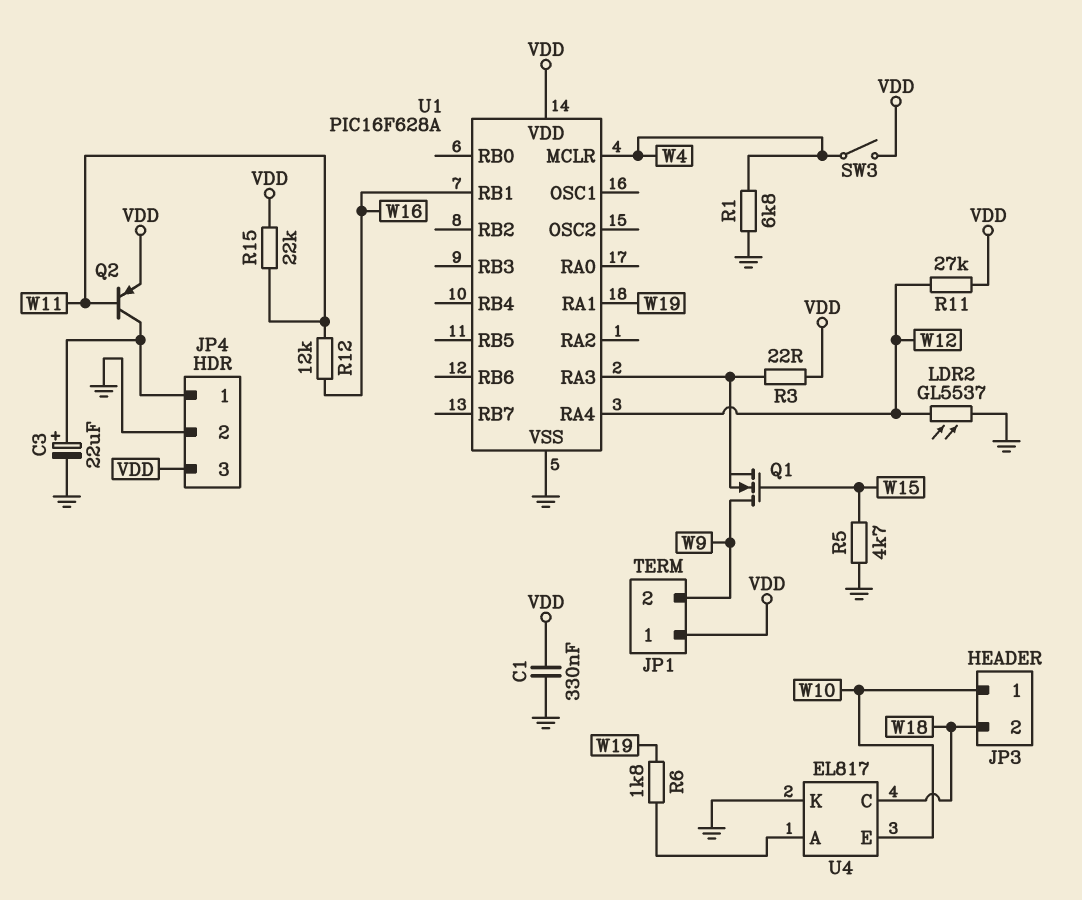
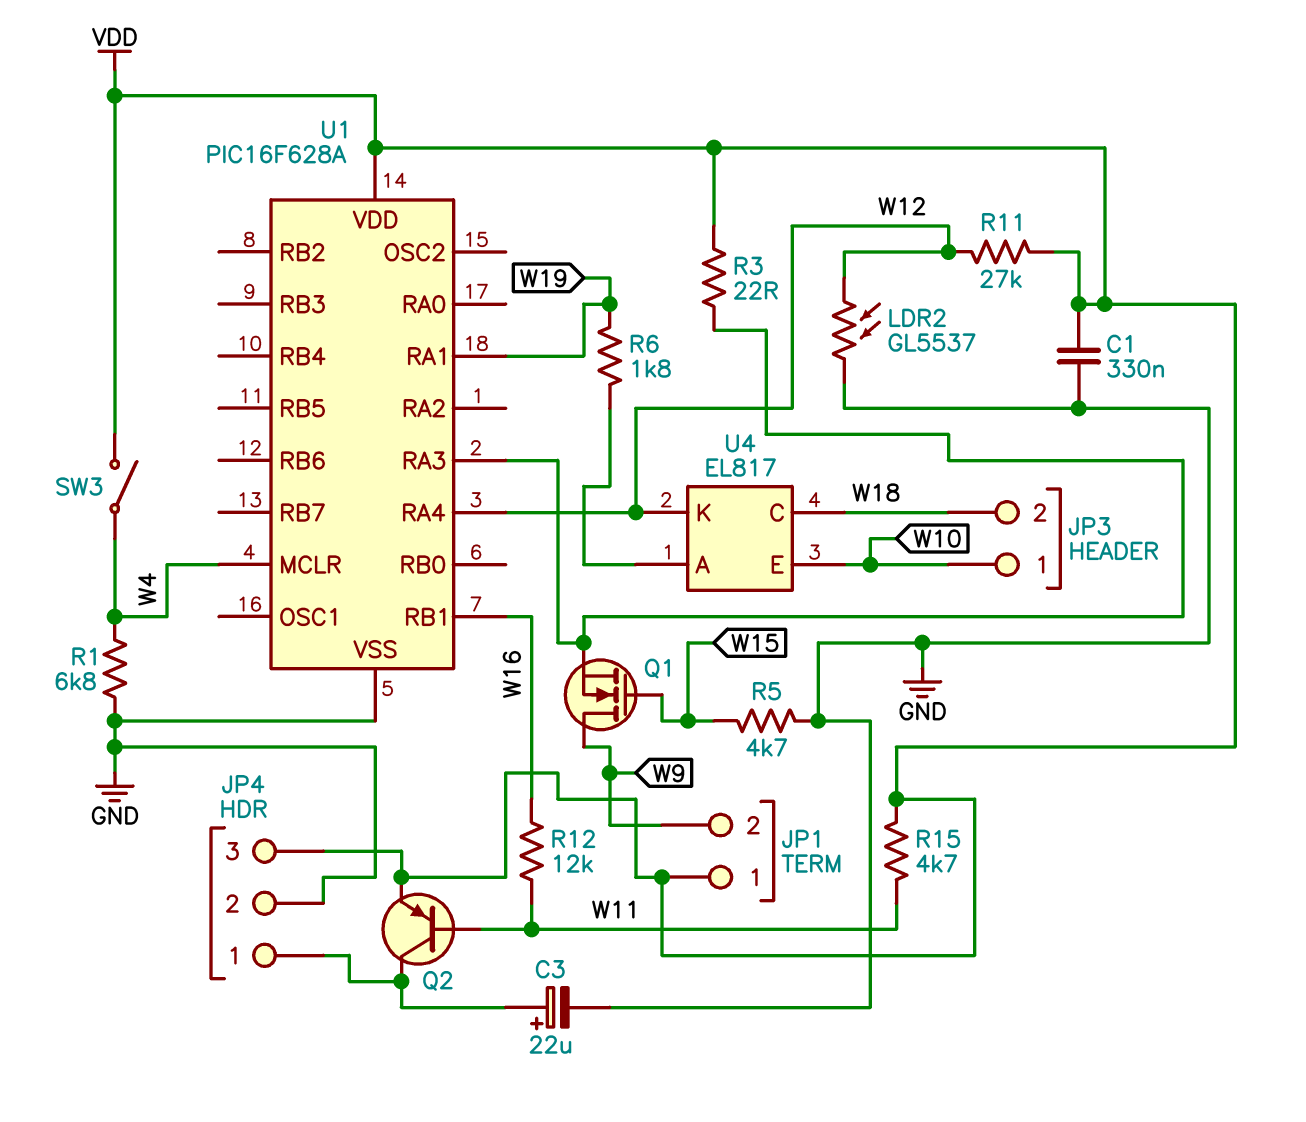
R15: 22k (VDD, W11) -> 4.7k (VDD, W11)
U4 pin K: GND -> W12

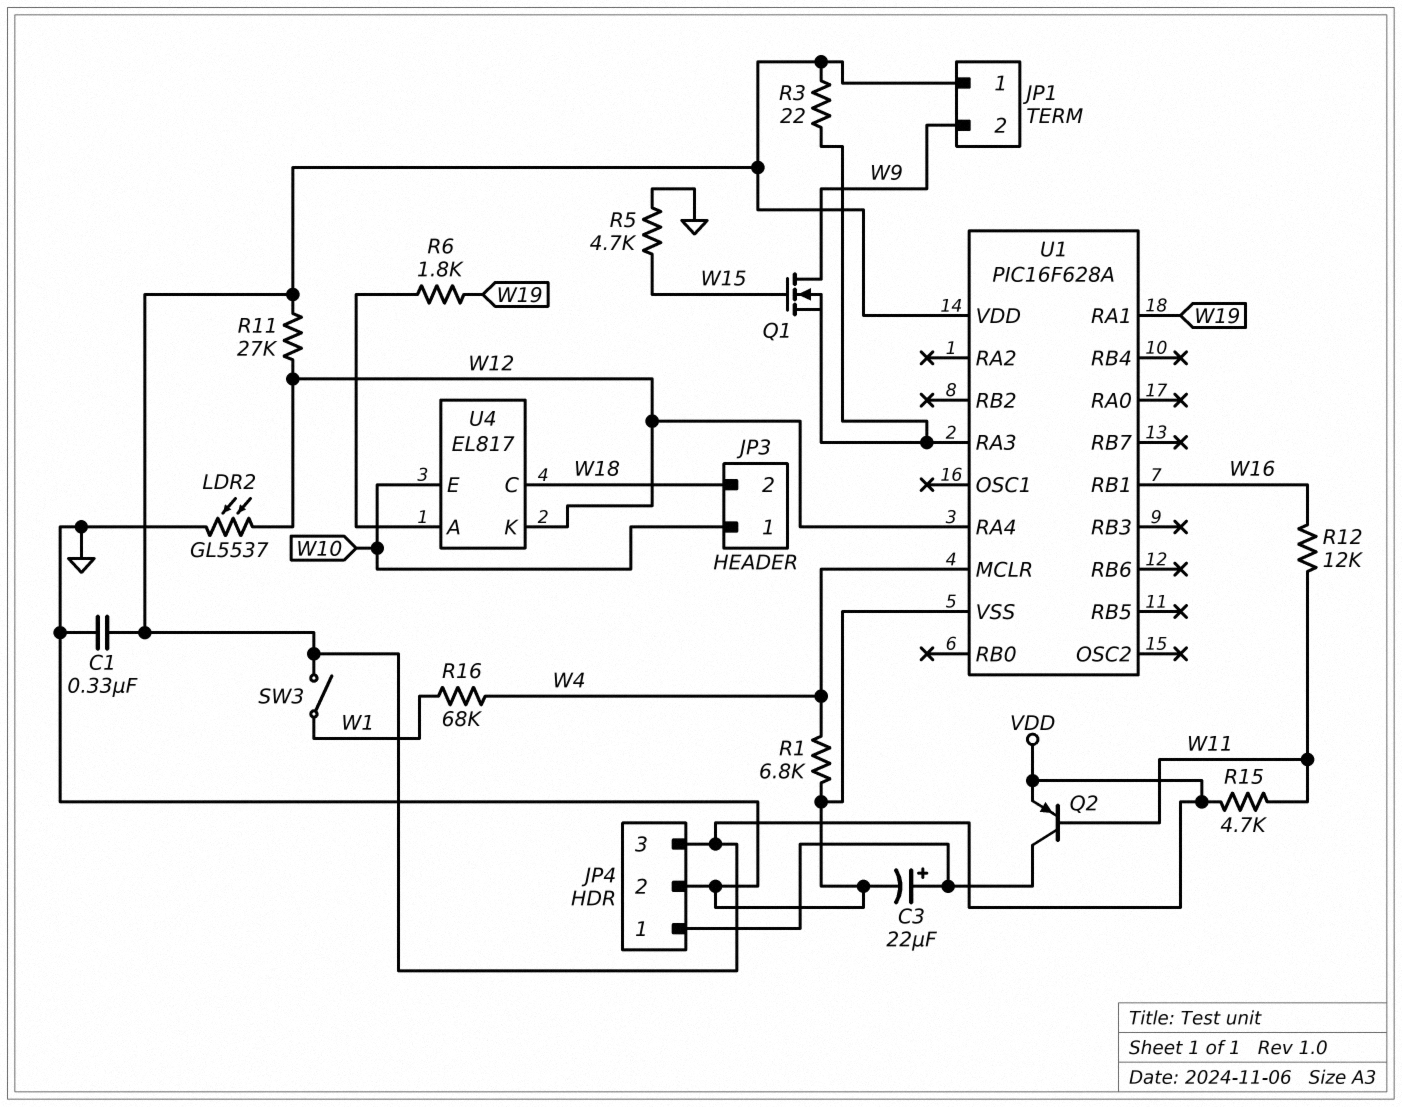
R16: none -> 68k (W1, W4)
SW3: switch (VDD, W4) -> switch (VDD, W1)

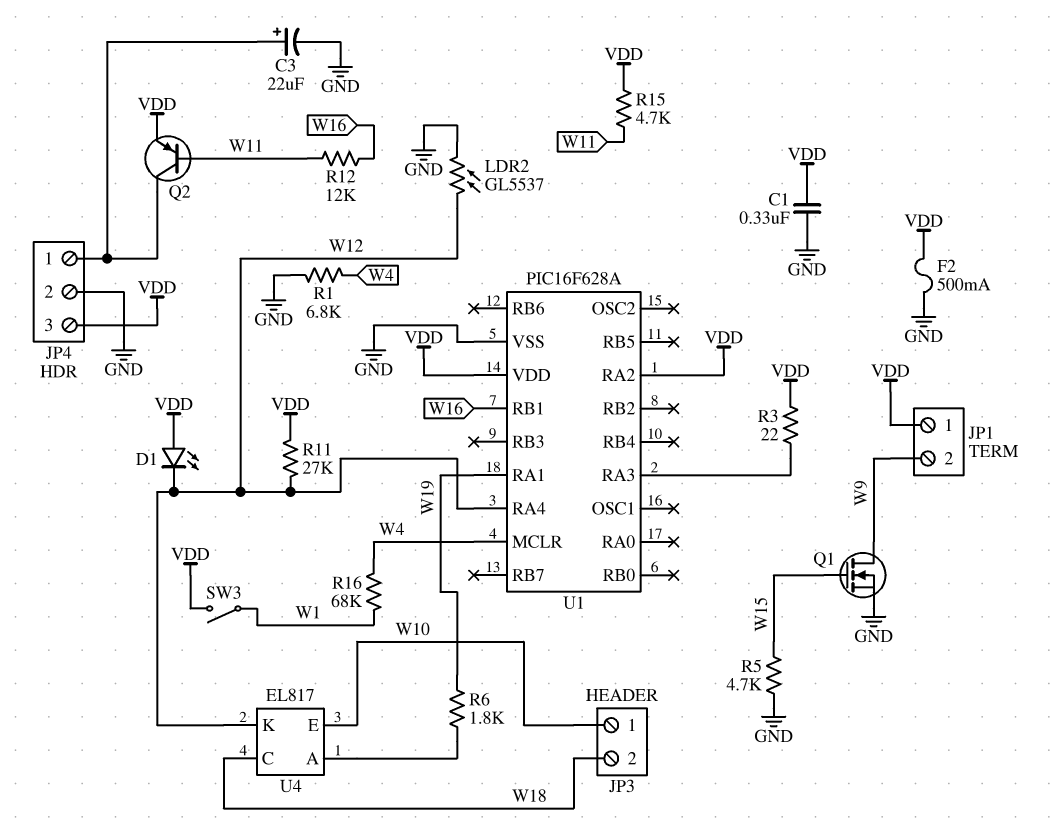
D1: none -> LED (A VDD, K W12)
F2: none -> 500mA (GND, VDD)
Q1: NMOS (G W15, D W9, S U1/RA3) -> NMOS (G W15, D W9, S GND)
U1 pin RA2: none -> VDD

